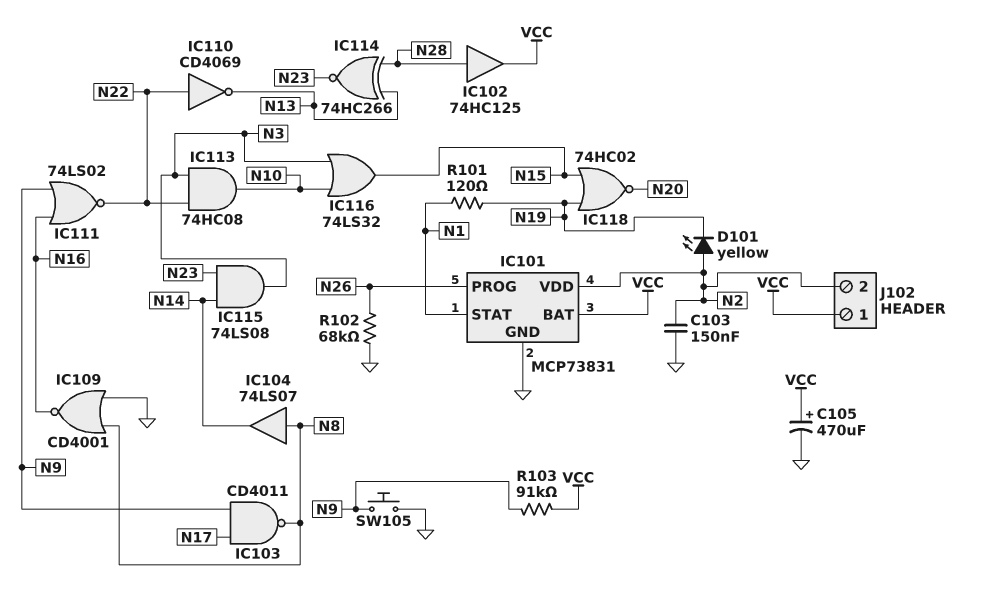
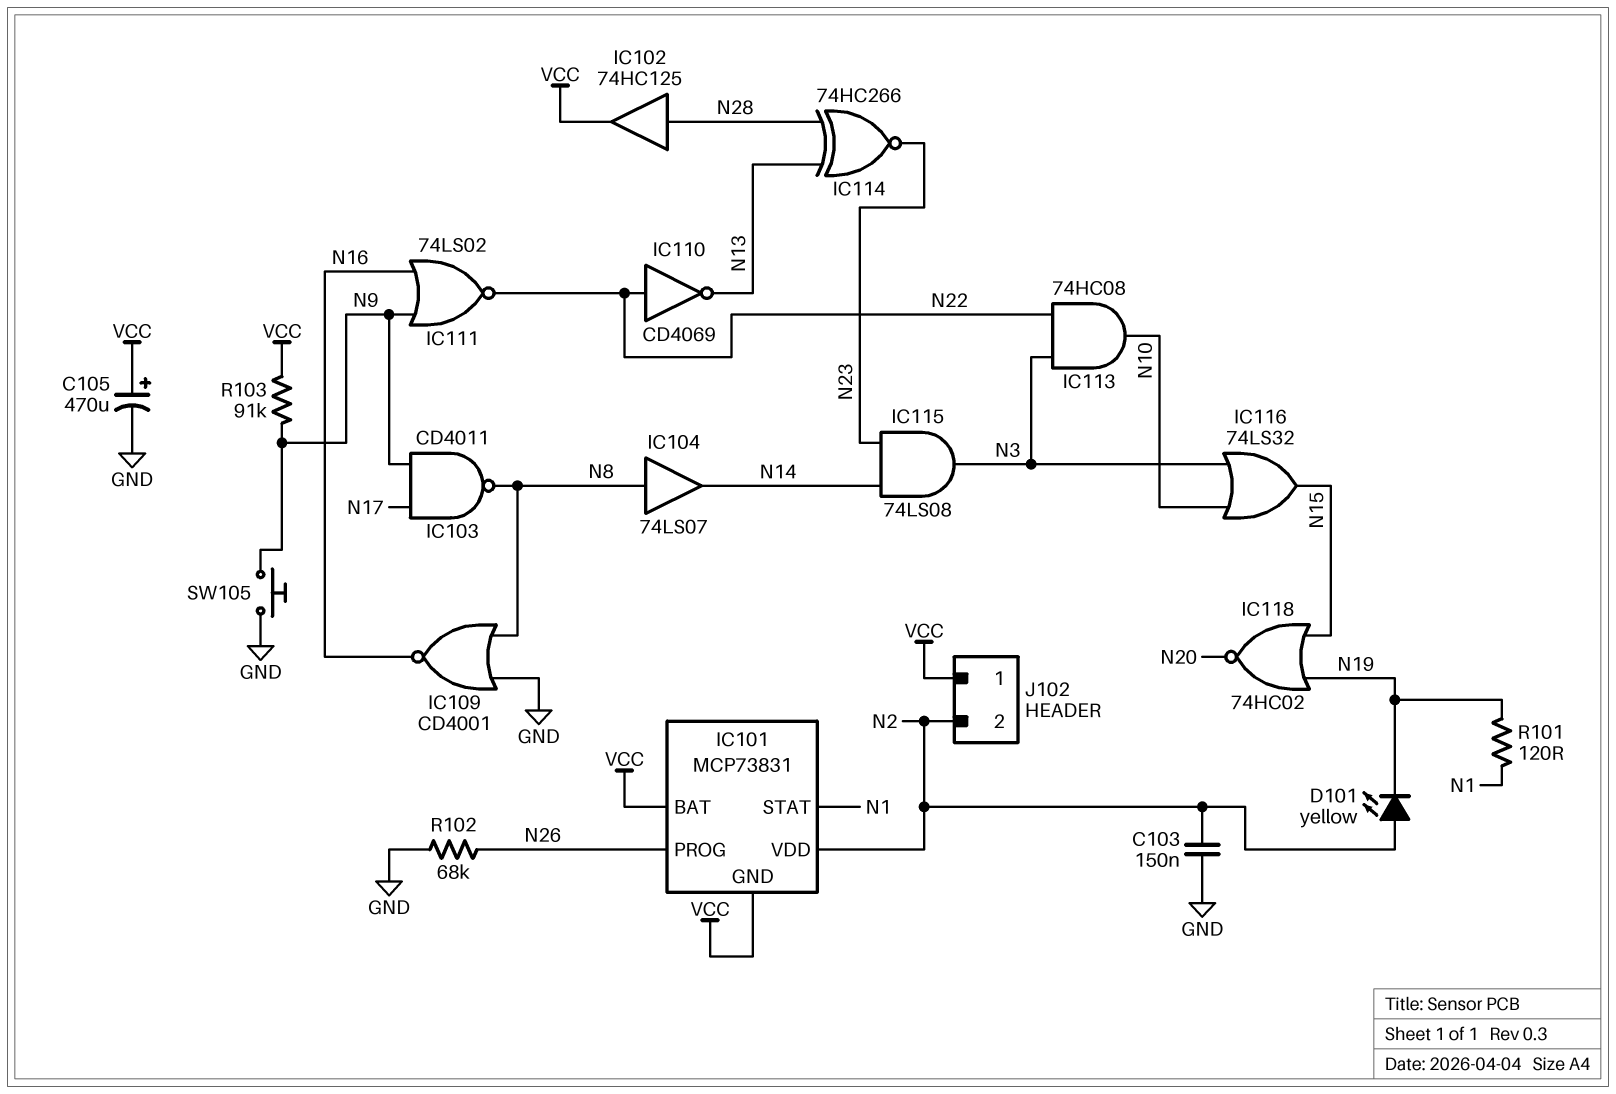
IC101 pin GND: GND -> VCC

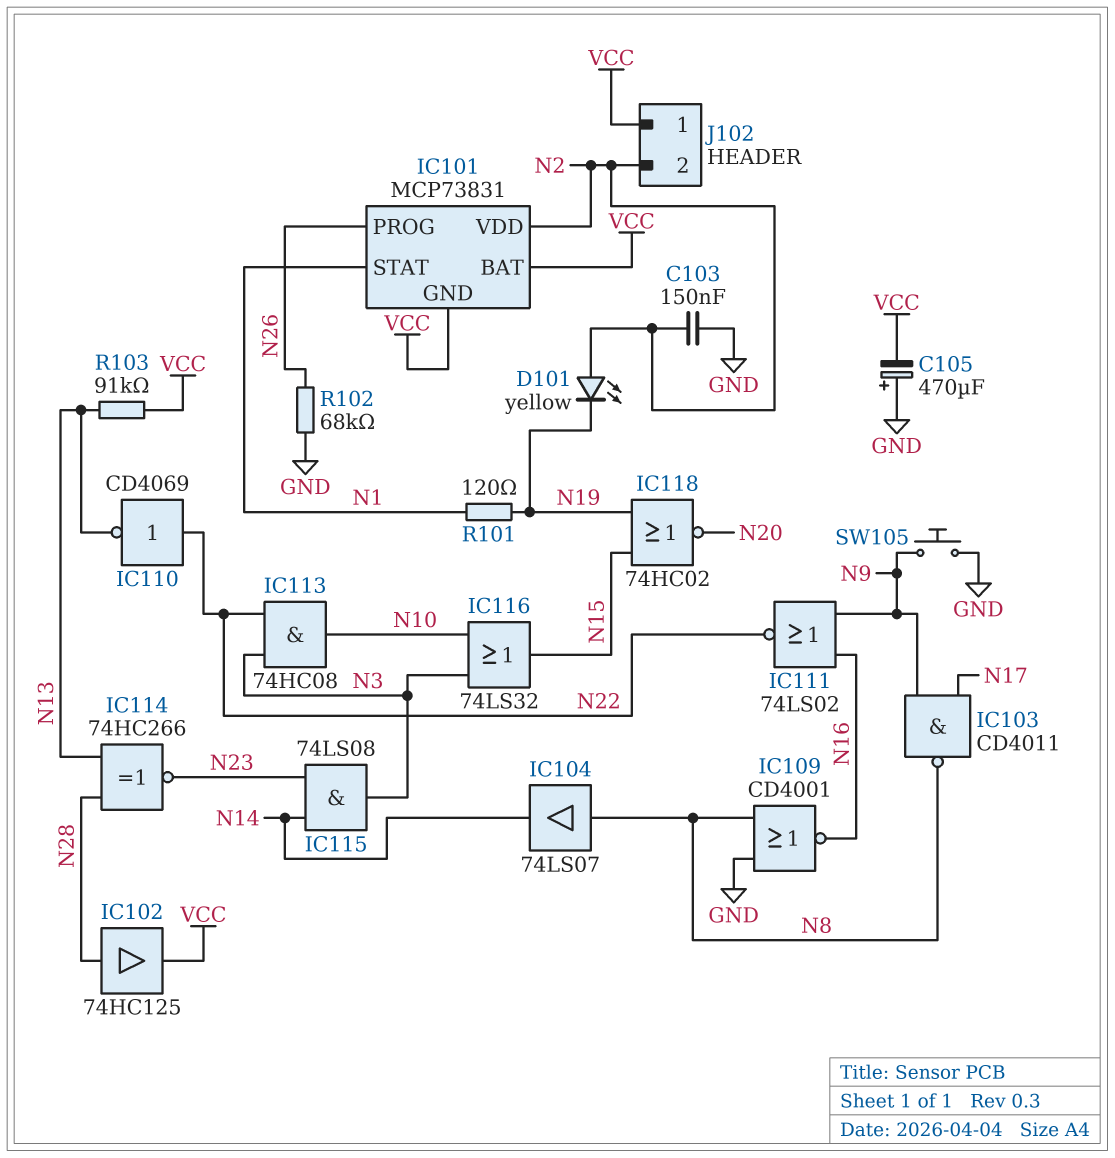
C105: 470uF (plus VCC, minus GND) -> 470uF (plus GND, minus VCC)
R103: 91k (N9, VCC) -> 91k (N13, VCC)

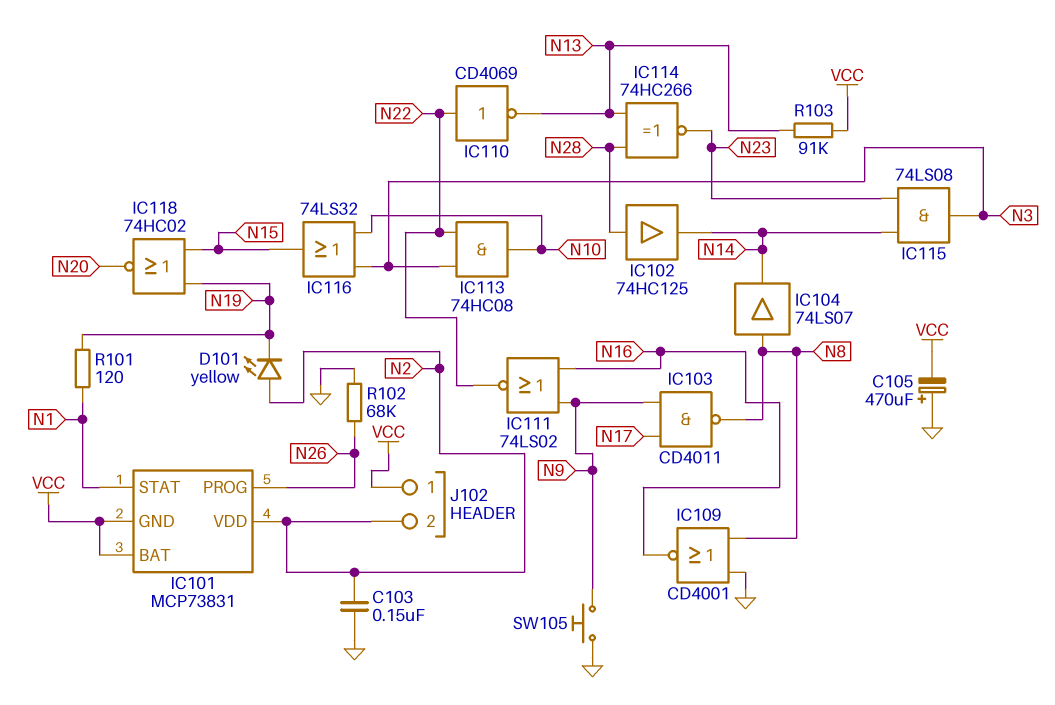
IC102: buffer 74HC125 (in N28, out VCC) -> buffer 74HC125 (in N28, out N14)

